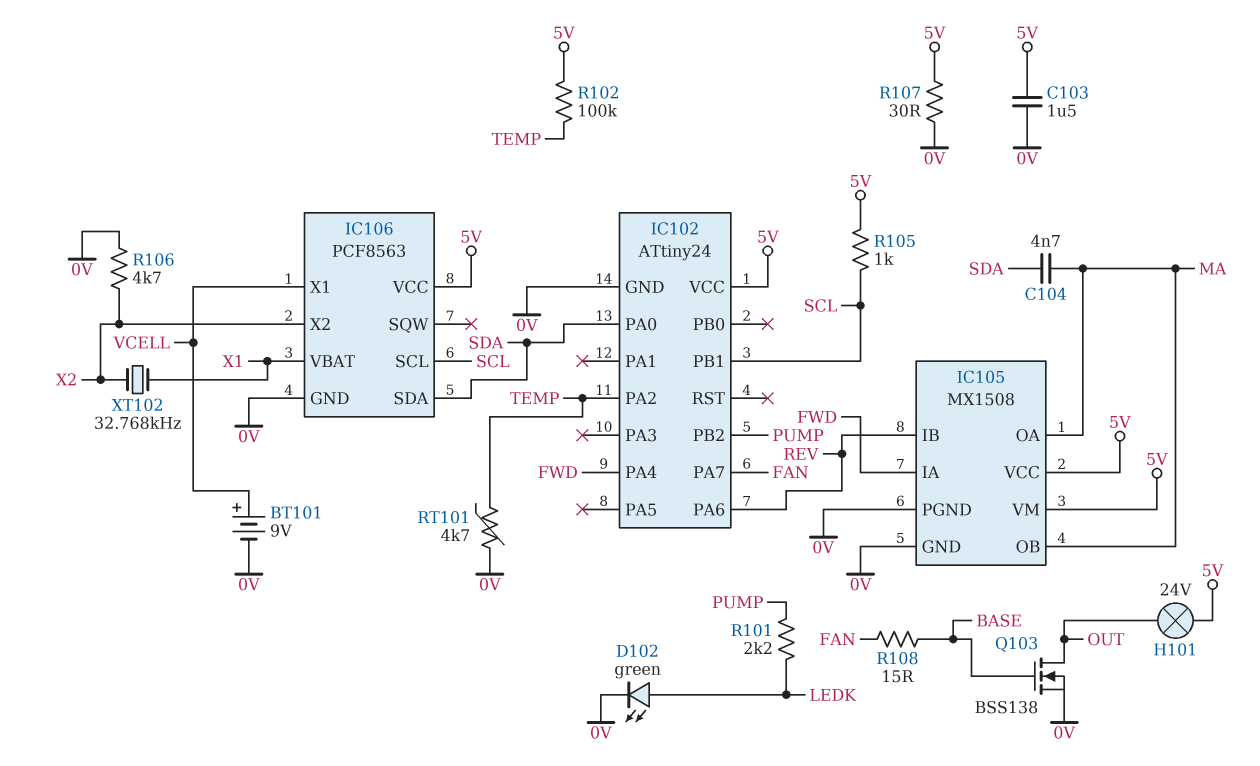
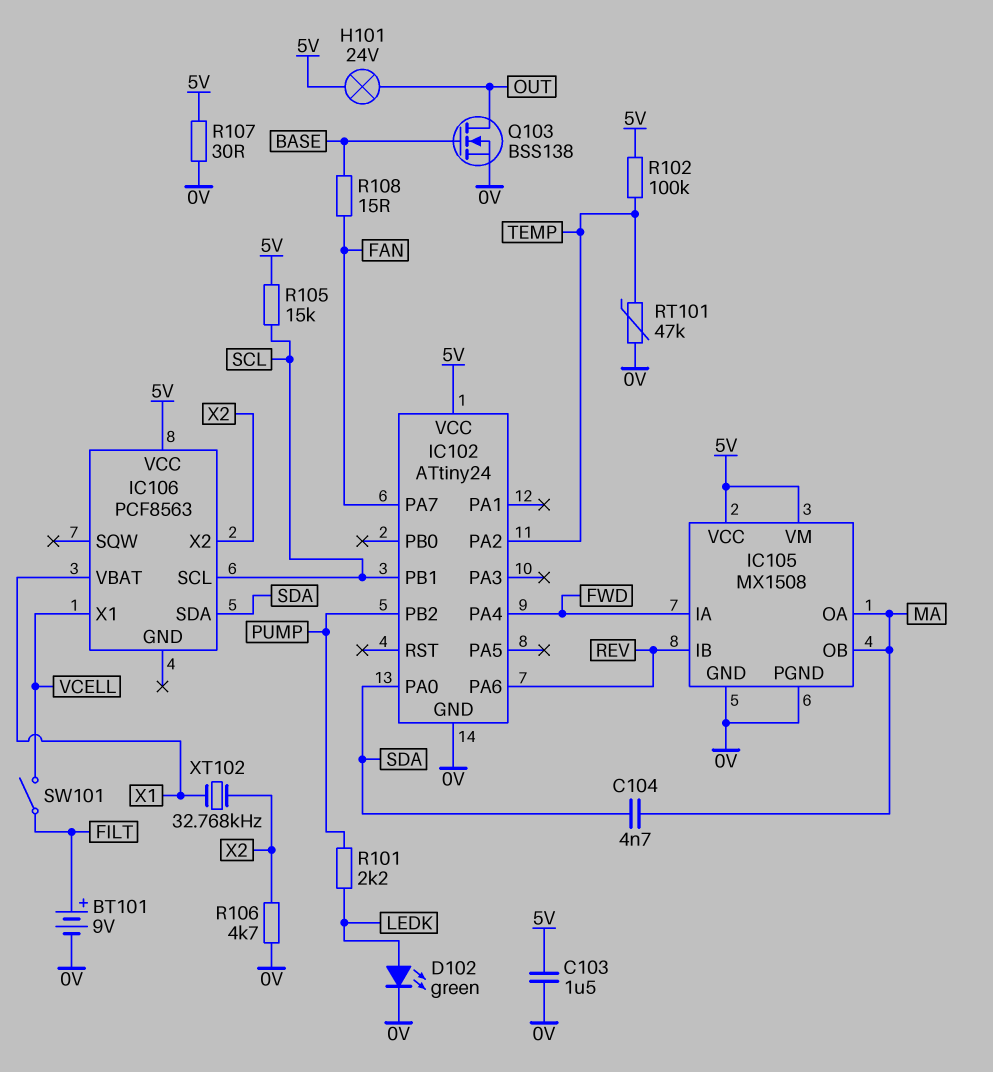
BT101: 9V (plus VCELL, minus 0V) -> 9V (plus FILT, minus 0V)
IC106 pin GND: 0V -> none
R105: 1k (5V, SCL) -> 15k (5V, SCL)
RT101: 4.7k (0V, TEMP) -> 47k (0V, TEMP)
SW101: none -> switch (FILT, VCELL)

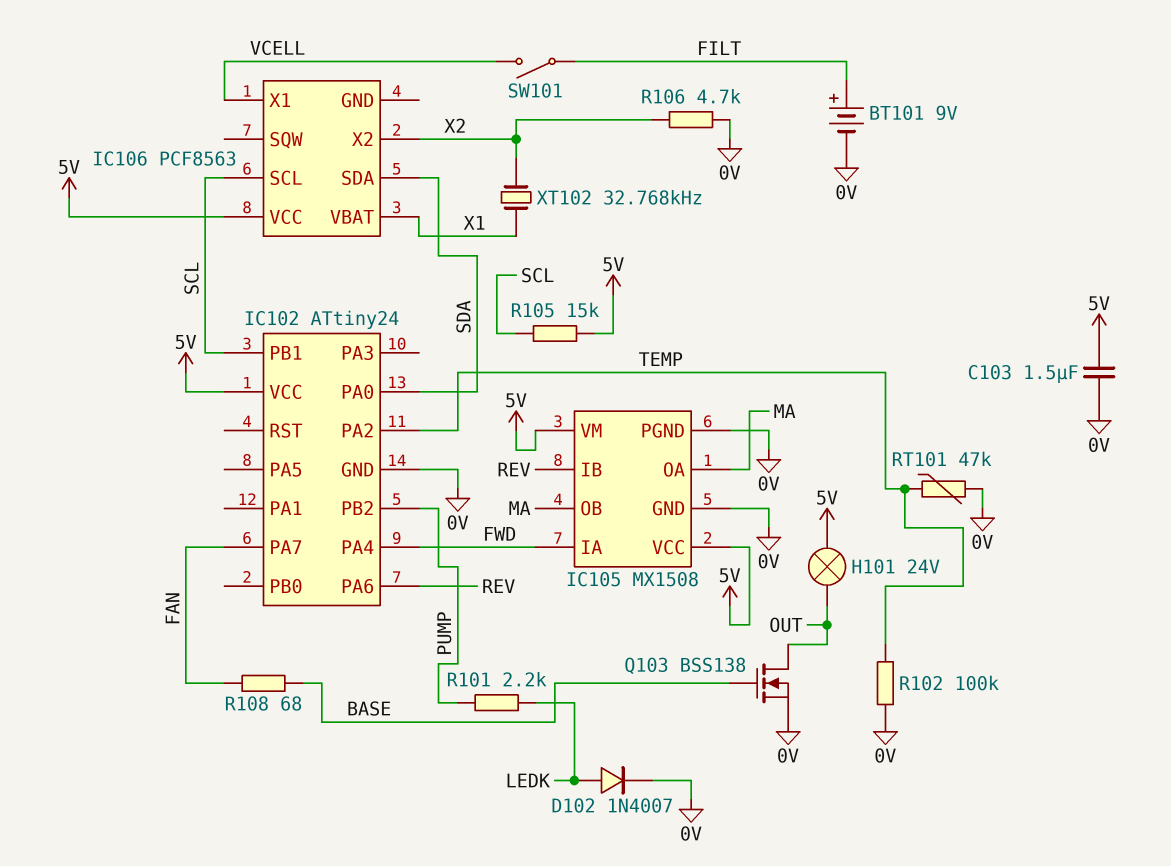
C104: 4.7nF (MA, SDA) -> none
D102: LED green (A LEDK, K 0V) -> diode 1N4007 (A LEDK, K 0V)
R102: 100k (5V, TEMP) -> 100k (0V, TEMP)
R107: 30 (0V, 5V) -> none
R108: 15 (BASE, FAN) -> 68 (BASE, FAN)

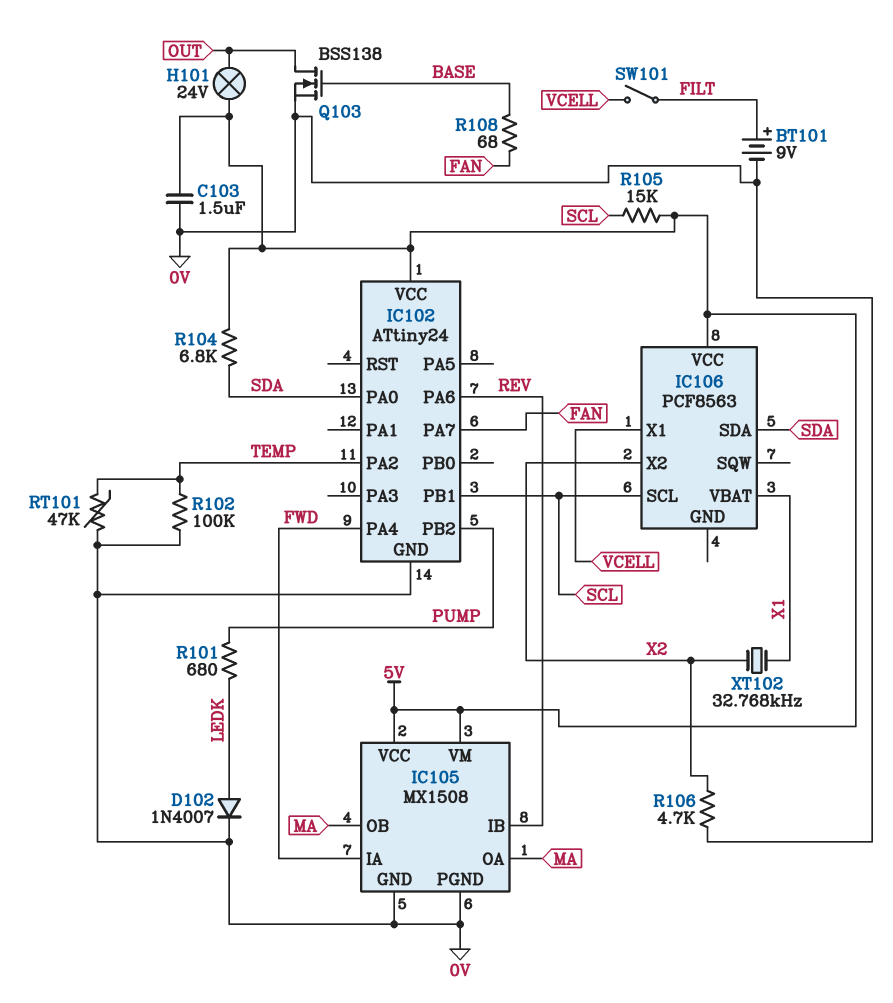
R101: 2.2k (LEDK, PUMP) -> 680 (LEDK, PUMP)
R104: none -> 6.8k (5V, SDA)

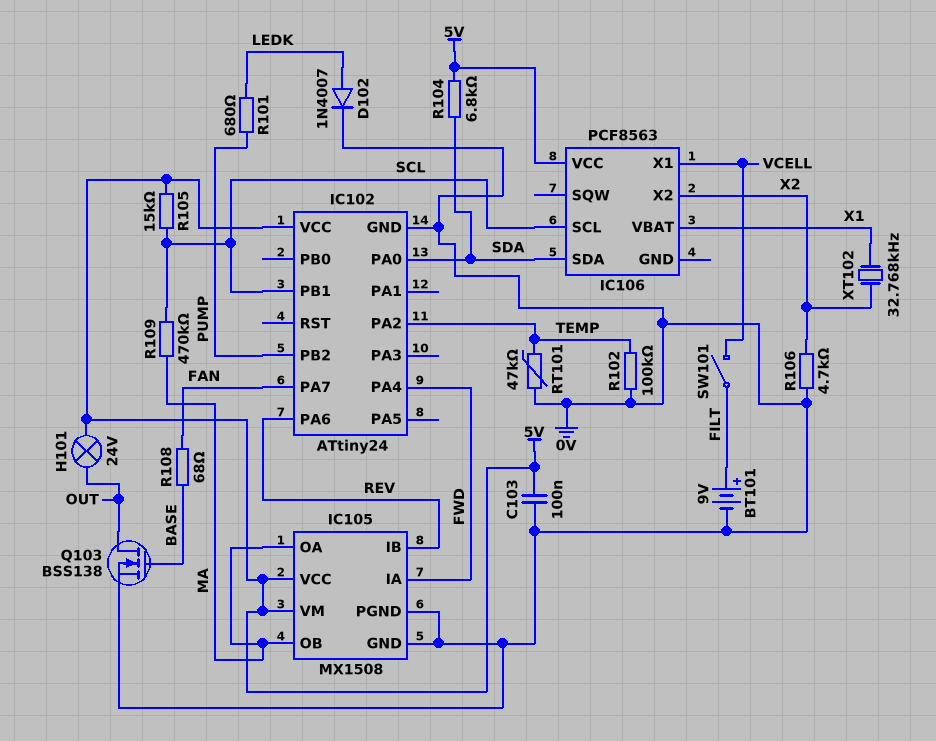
C103: 1.5uF (0V, 5V) -> 100nF (0V, 5V)
R109: none -> 470k (MA, SCL)

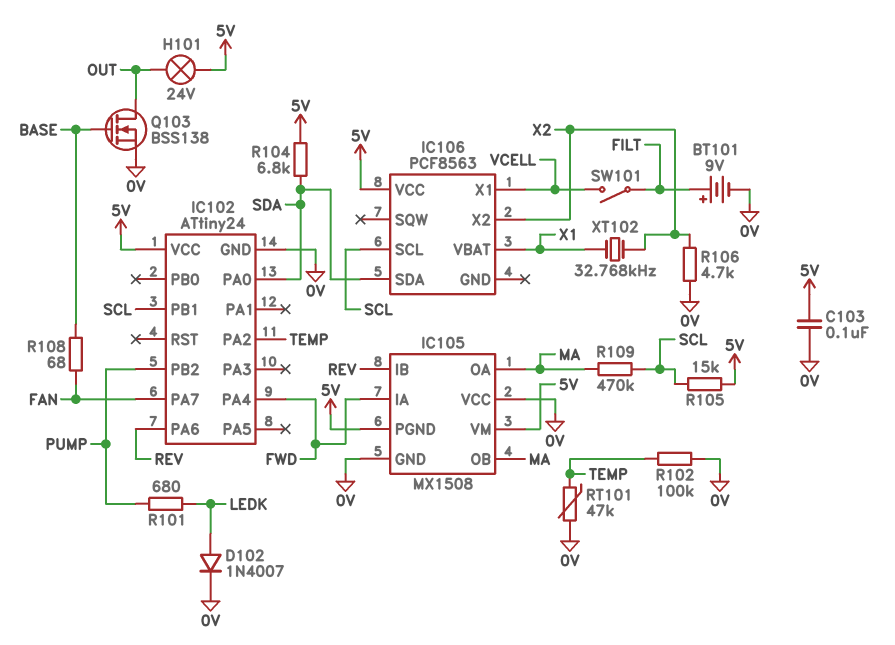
IC105 pin PGND: 0V -> 5V
IC105 pin VCC: 5V -> 0V

